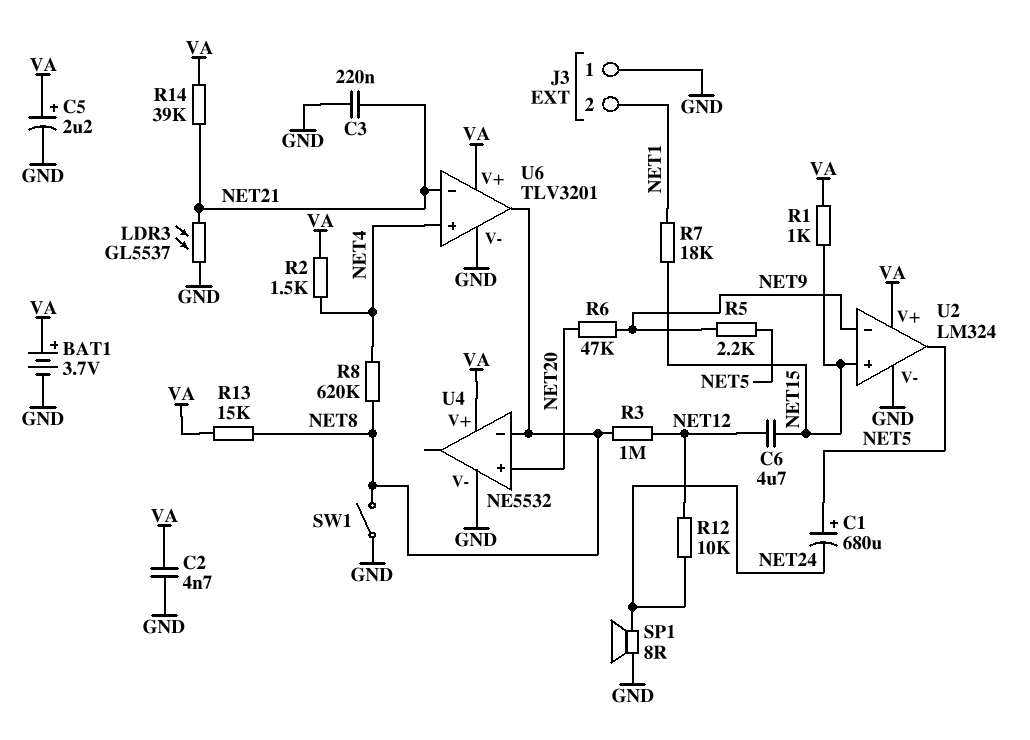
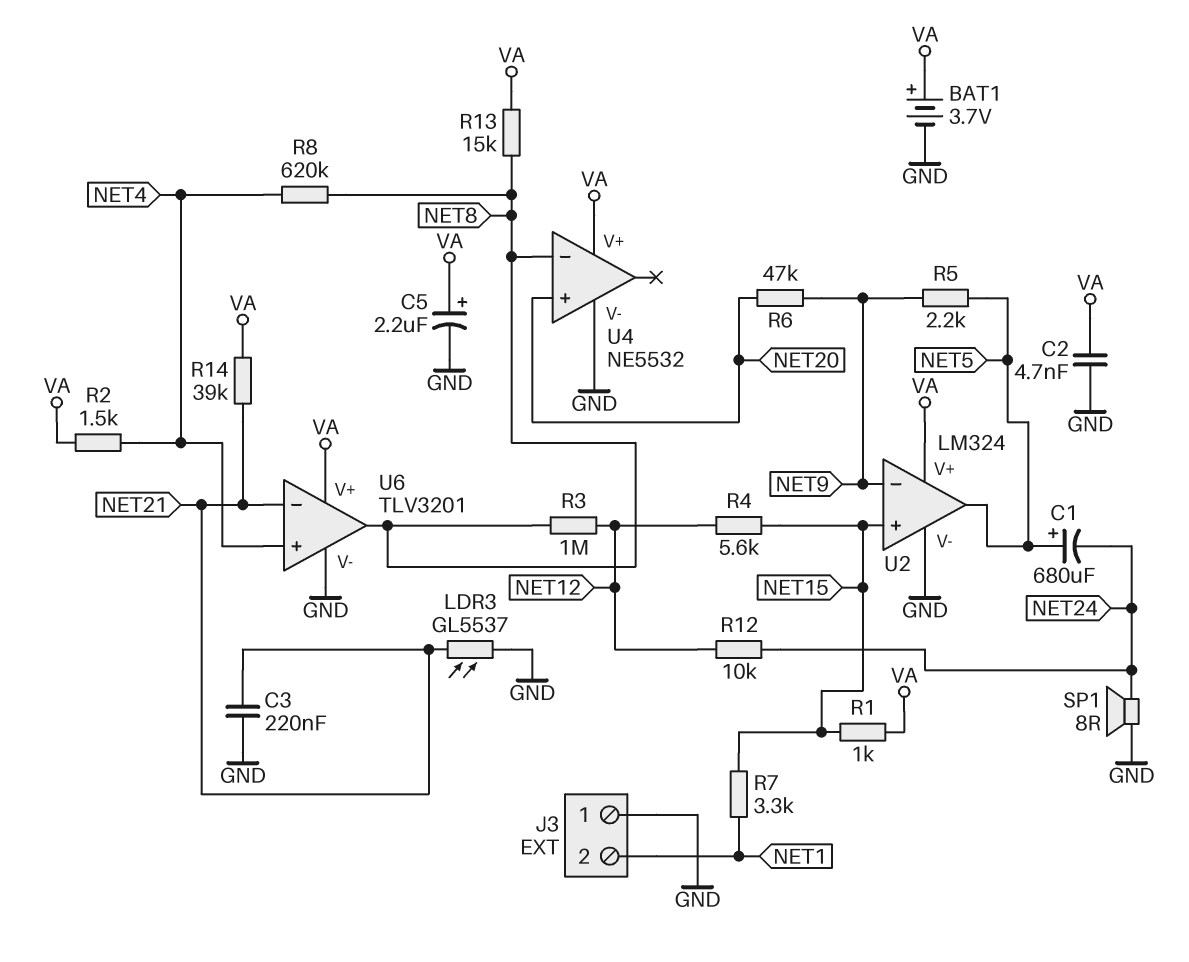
C6: 4.7uF (NET12, NET15) -> none
R4: none -> 5.6k (NET12, NET15)
R7: 18k (NET1, NET15) -> 3.3k (NET1, NET15)
SW1: switch (GND, NET8) -> none

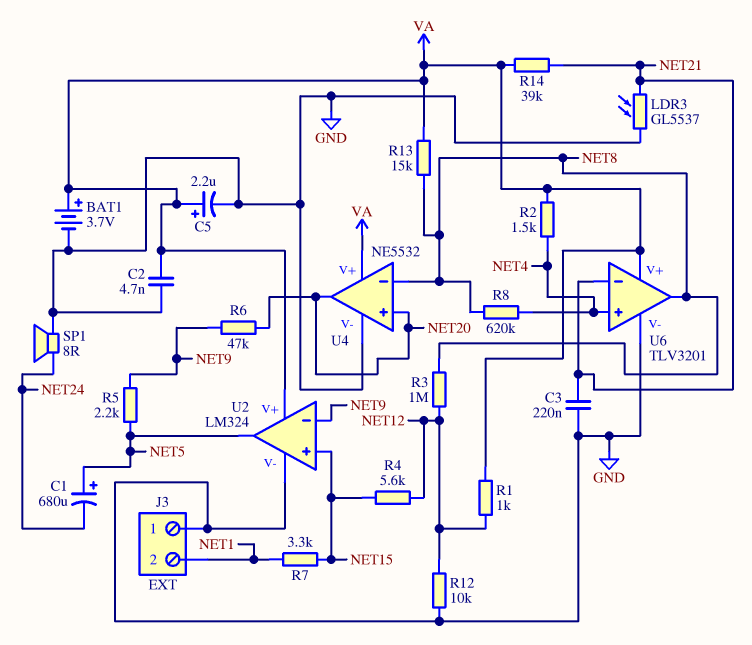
R1: 1k (NET15, VA) -> 1k (NET12, VA)
R12: 10k (NET12, NET24) -> 10k (GND, NET12)
U4 pin out: none -> NET20

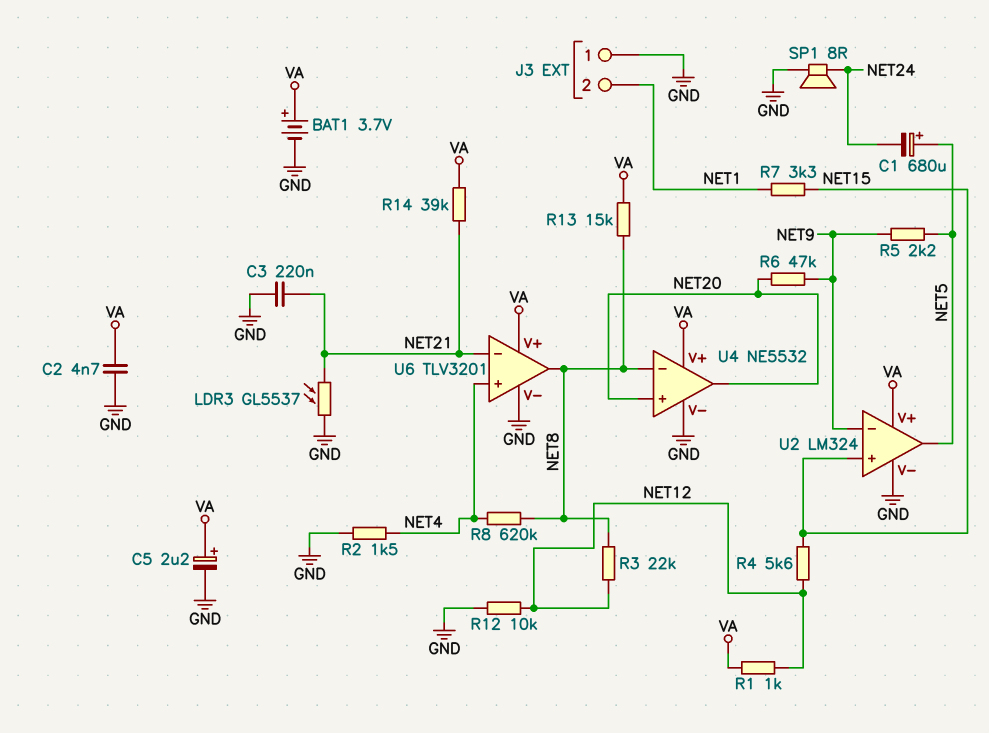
R2: 1.5k (NET4, VA) -> 1.5k (GND, NET4)
R3: 1M (NET8, NET12) -> 22k (NET8, NET12)

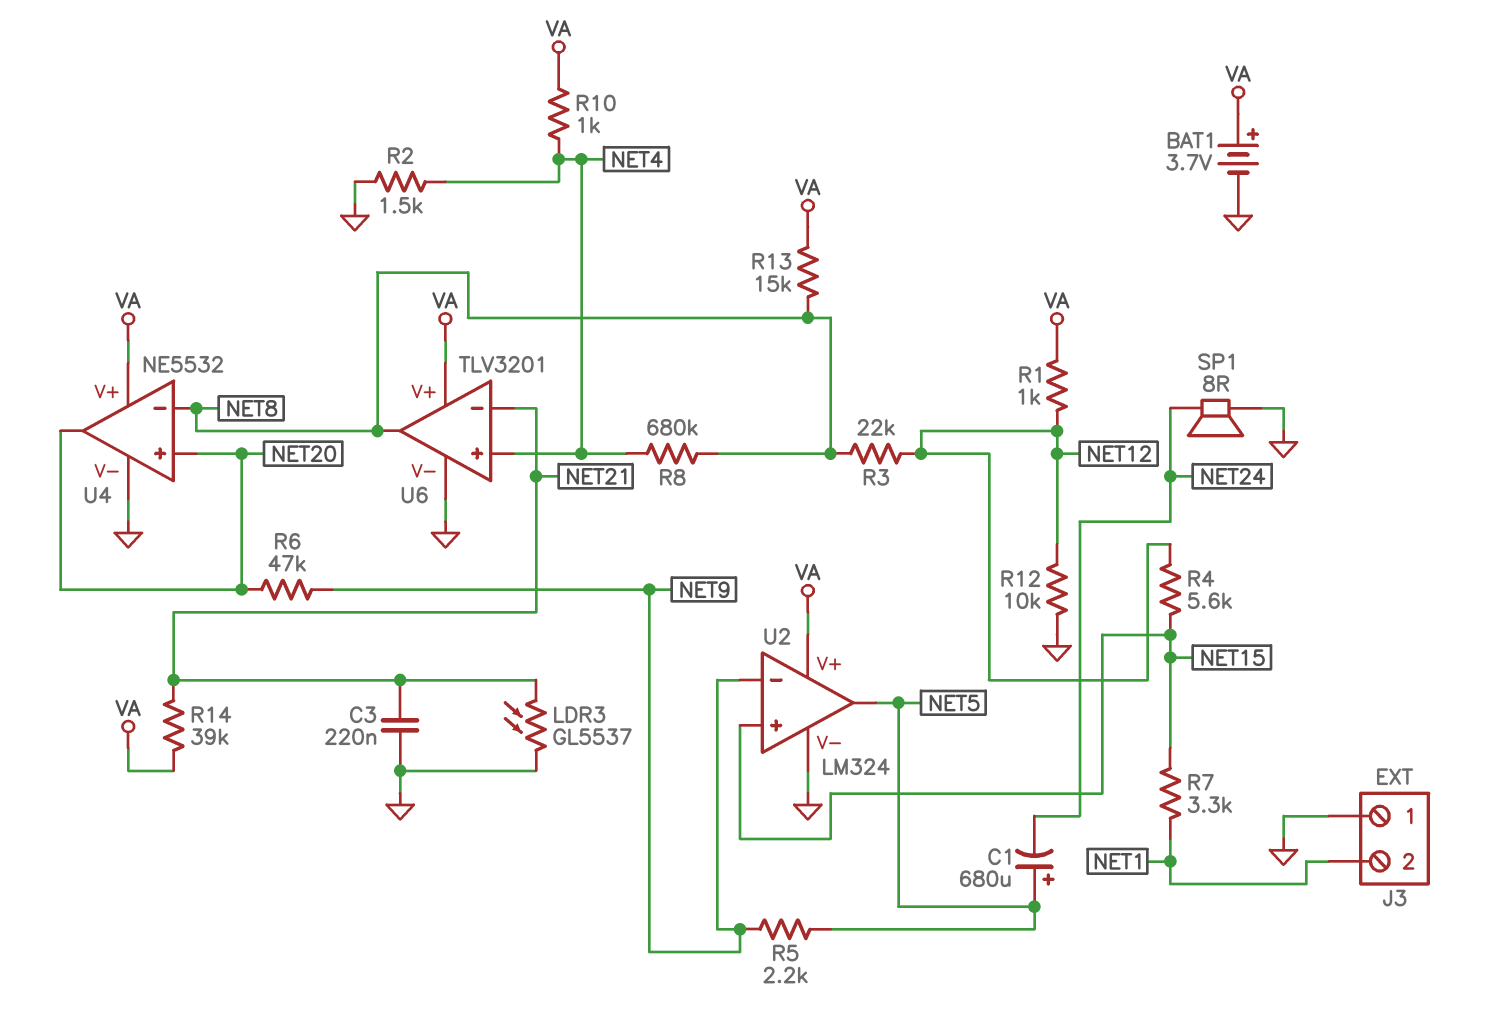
C2: 4.7nF (GND, VA) -> none
C5: 2.2uF (plus VA, minus GND) -> none
R8: 620k (NET4, NET8) -> 680k (NET4, NET8)
R10: none -> 1k (NET4, VA)

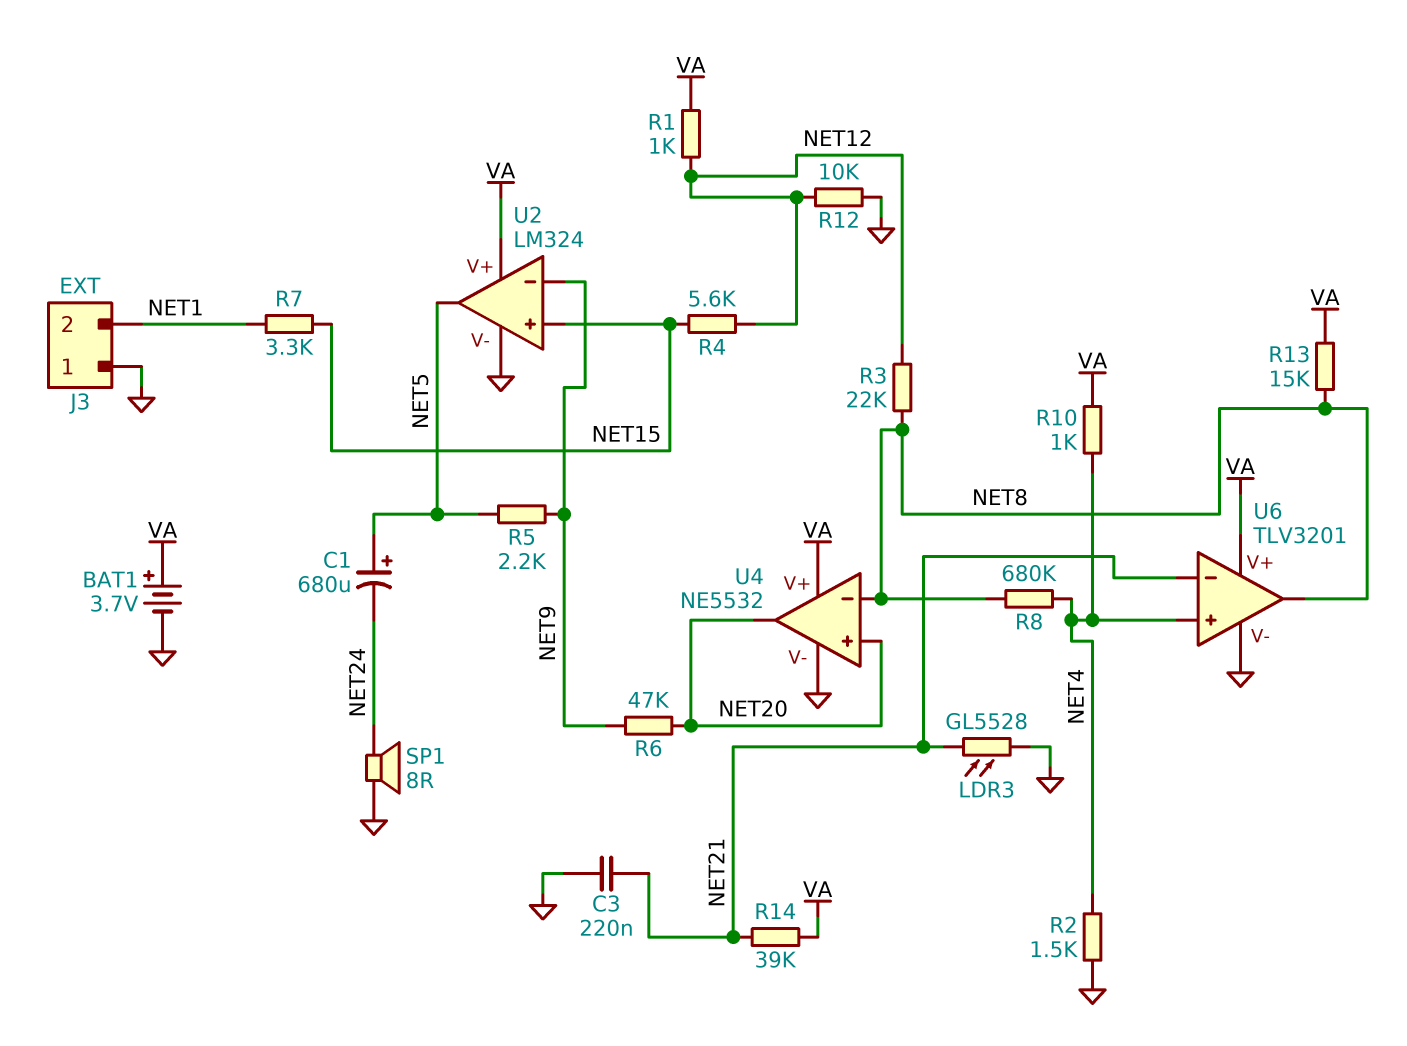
LDR3: GL5537 (GND, NET21) -> GL5528 (GND, NET21)

